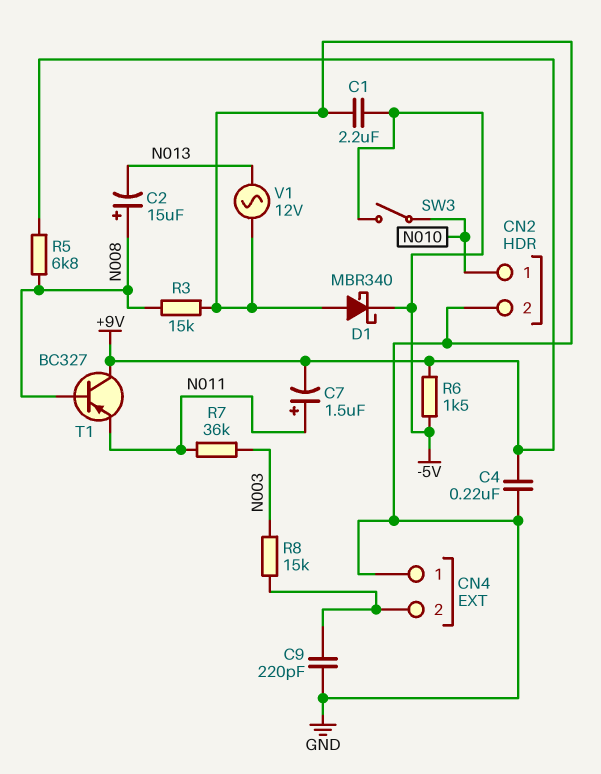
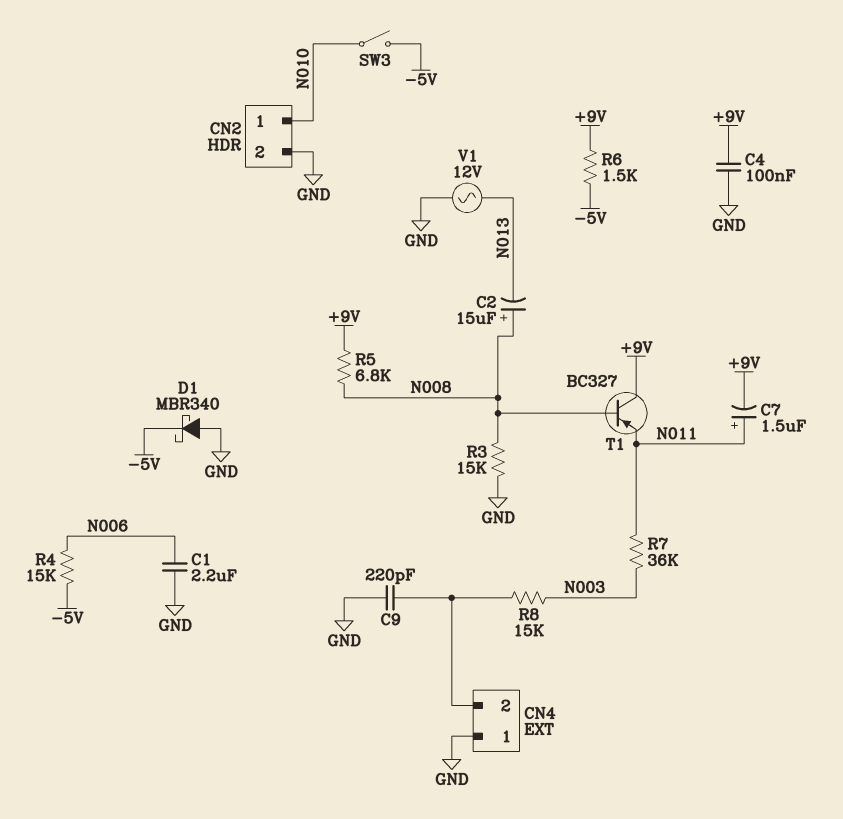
C1: 2.2uF (-5V, GND) -> 2.2uF (GND, N006)
C4: 220nF (+9V, GND) -> 100nF (+9V, GND)
R4: none -> 15k (-5V, N006)

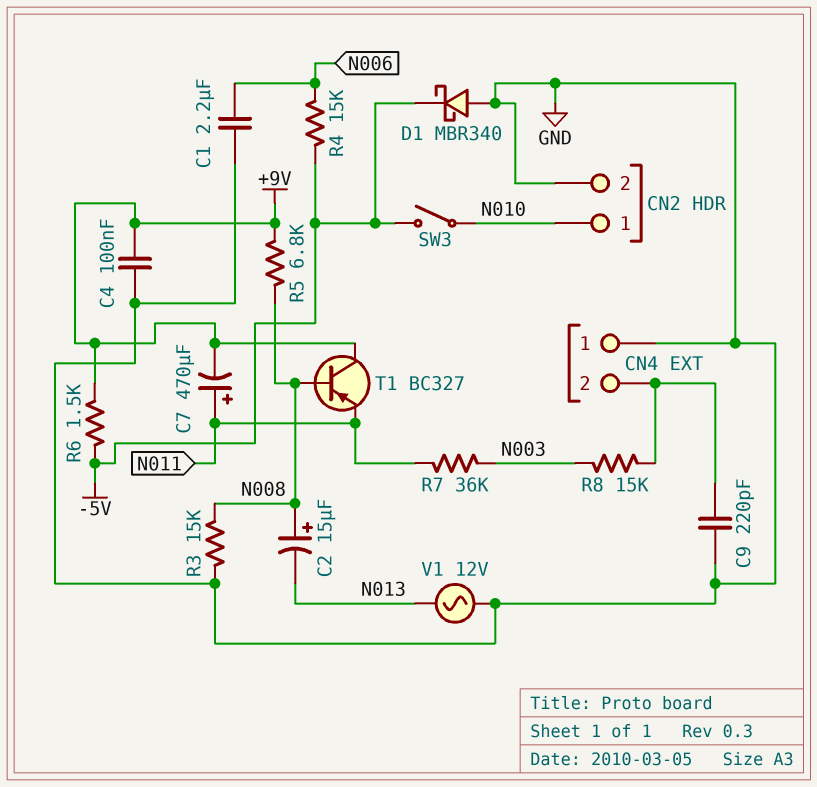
C7: 1.5uF (plus N011, minus +9V) -> 470uF (plus N011, minus +9V)

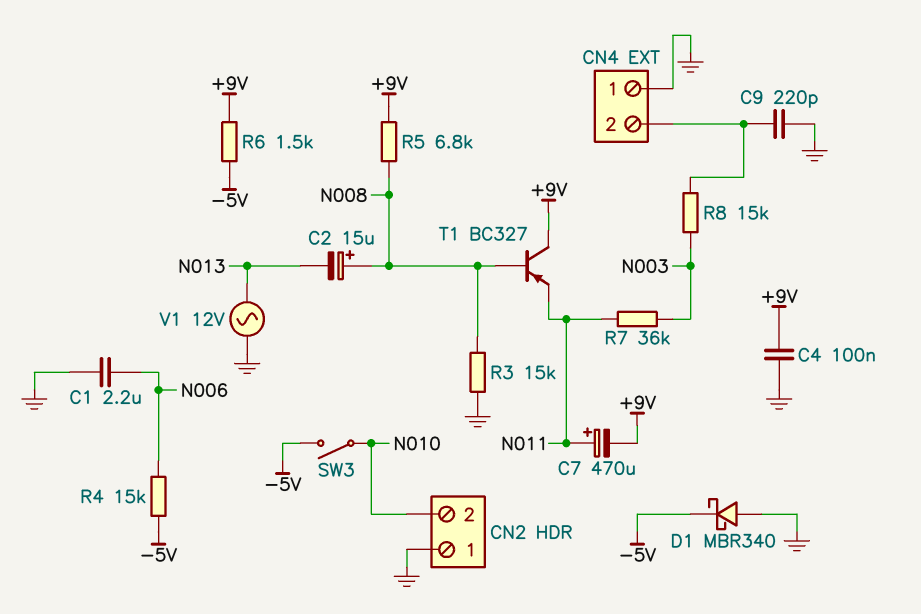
CN2 pin 1: N010 -> GND
CN2 pin 2: GND -> N010

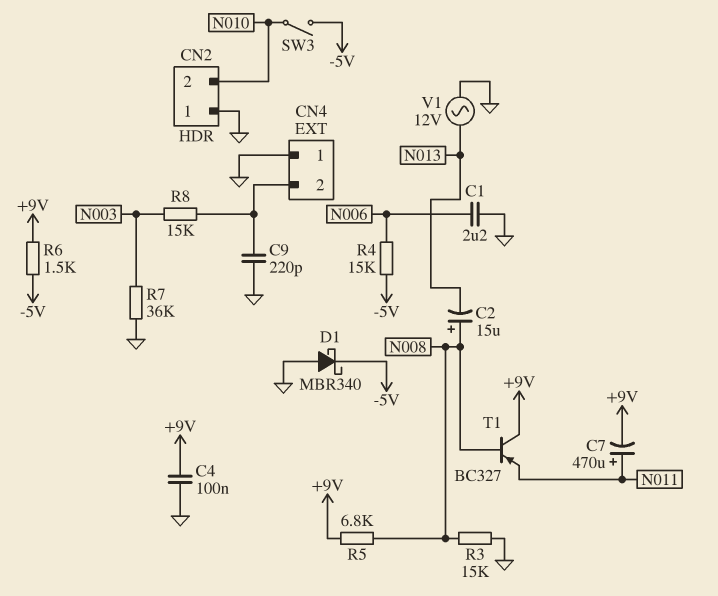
R7: 36k (N003, N011) -> 36k (GND, N003)

